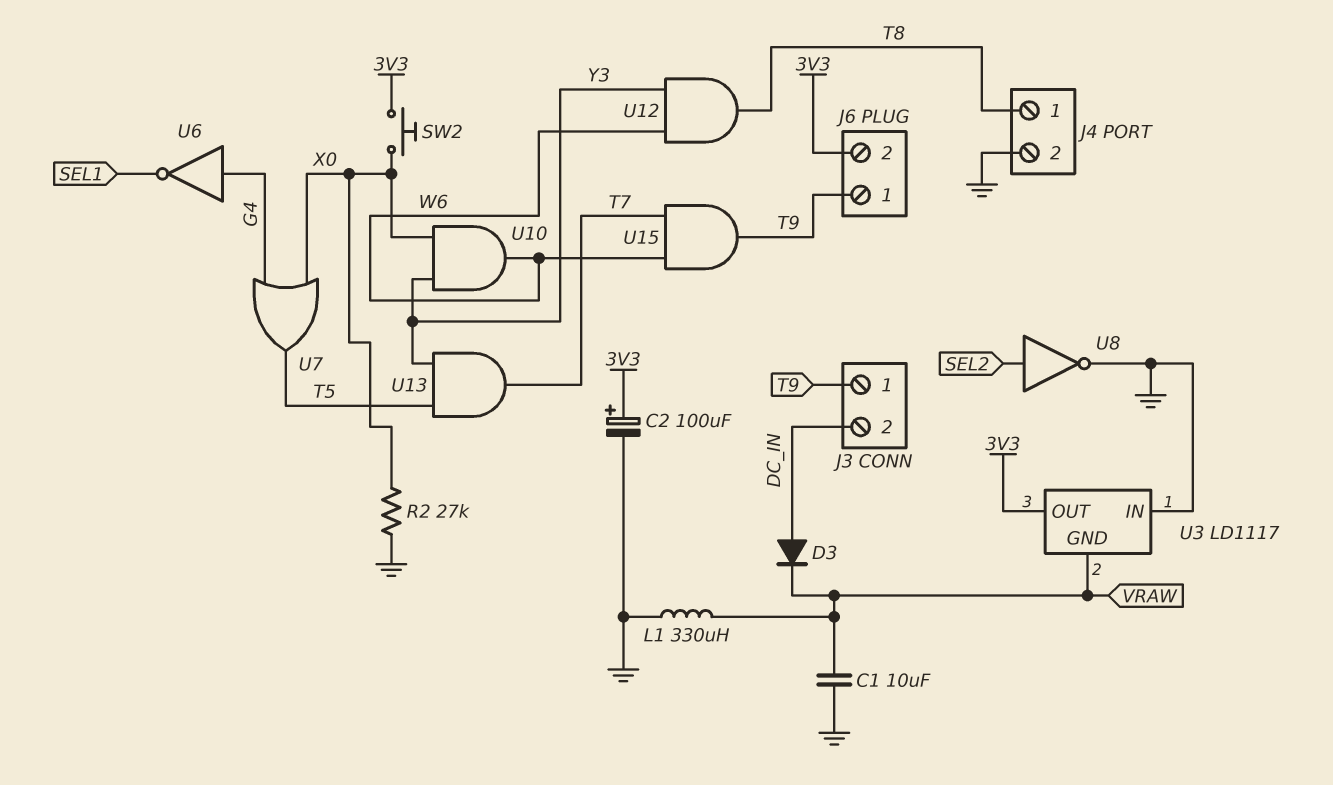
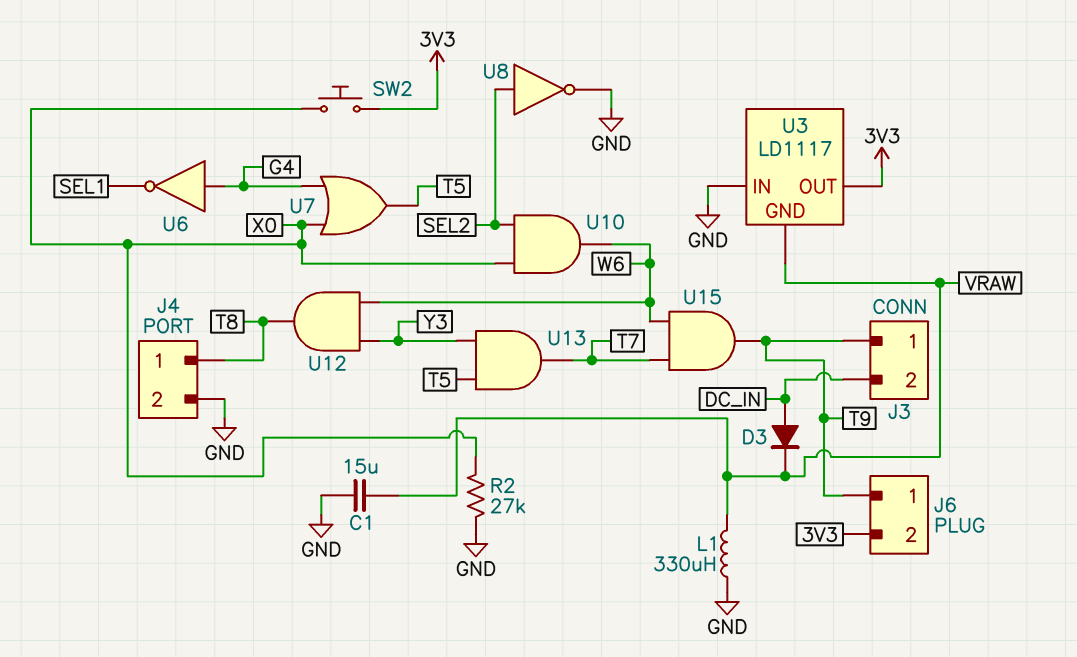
C1: 10uF (GND, VRAW) -> 15uF (GND, VRAW)
C2: 100uF (plus 3V3, minus GND) -> none
U10: AND (in X0, in Y3, out W6) -> AND (in SEL2, in X0, out W6)

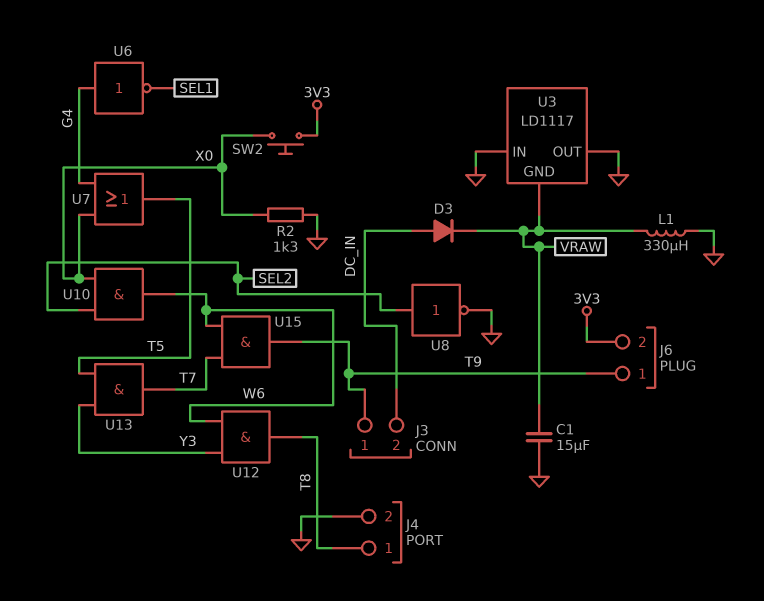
R2: 27k (GND, X0) -> 1.3k (GND, X0)
U3 pin OUT: 3V3 -> GND

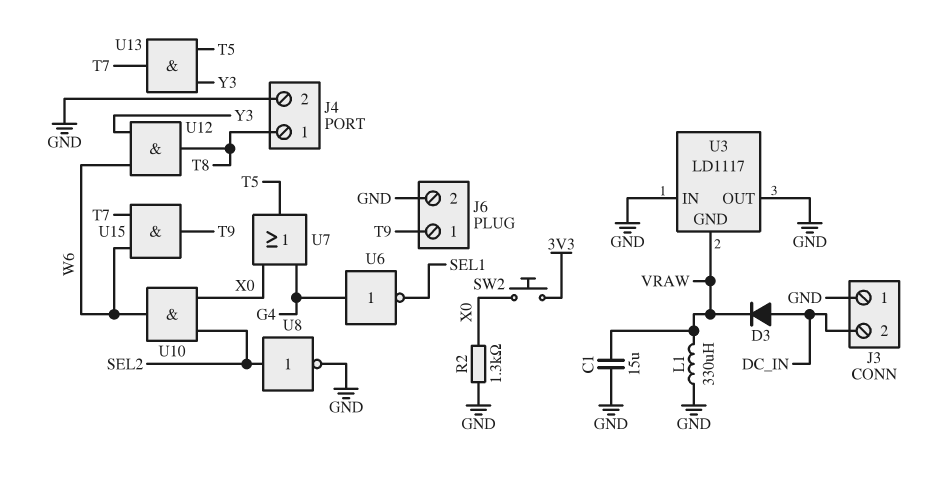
J3 pin 1: T9 -> GND
J6 pin 2: 3V3 -> GND

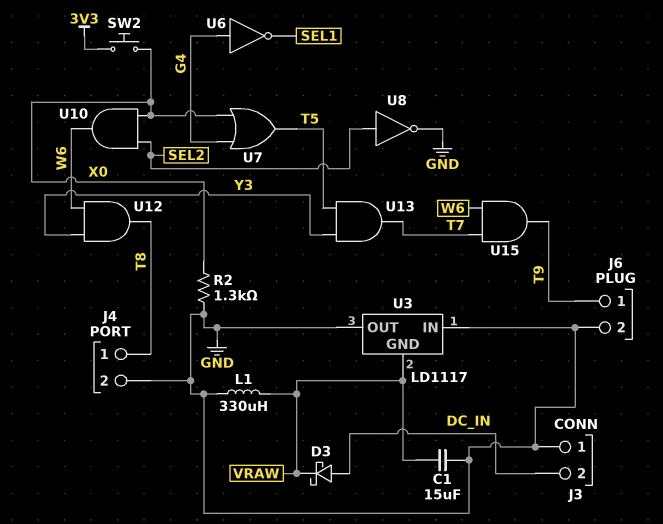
D3: diode (A DC_IN, K VRAW) -> schottky (A DC_IN, K VRAW)

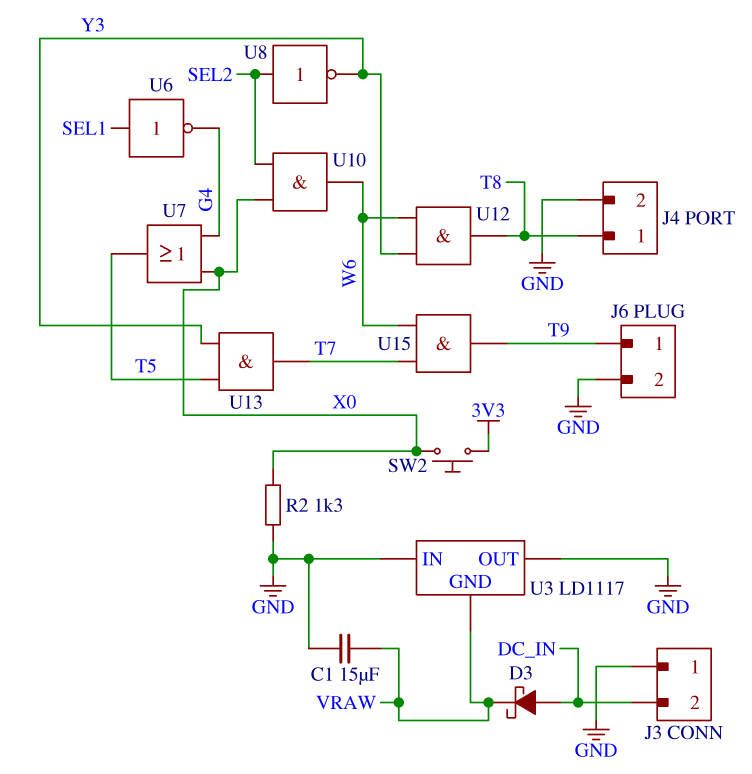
L1: 330uH (GND, VRAW) -> none
U6: NOT (in G4, out SEL1) -> NOT (in SEL1, out G4)
U8: NOT (in SEL2, out GND) -> NOT (in SEL2, out Y3)

